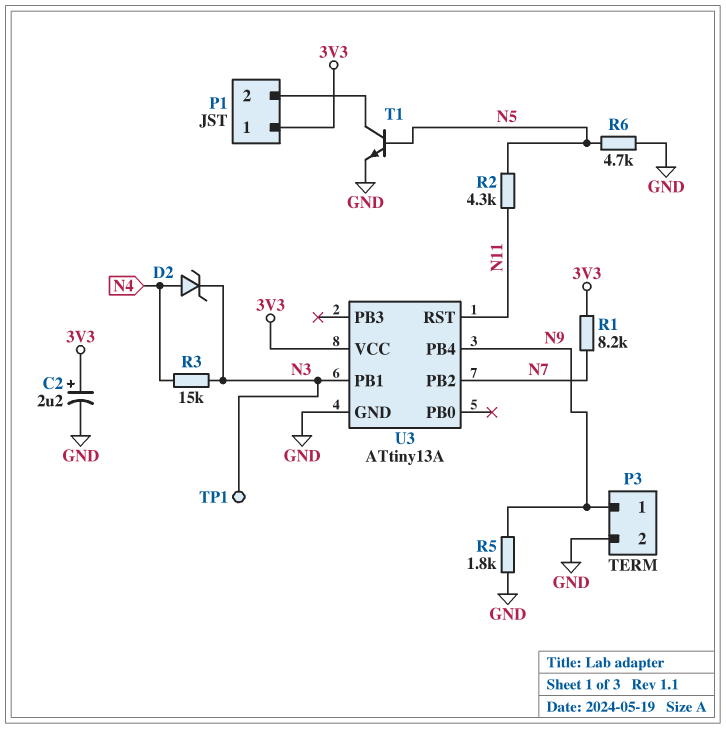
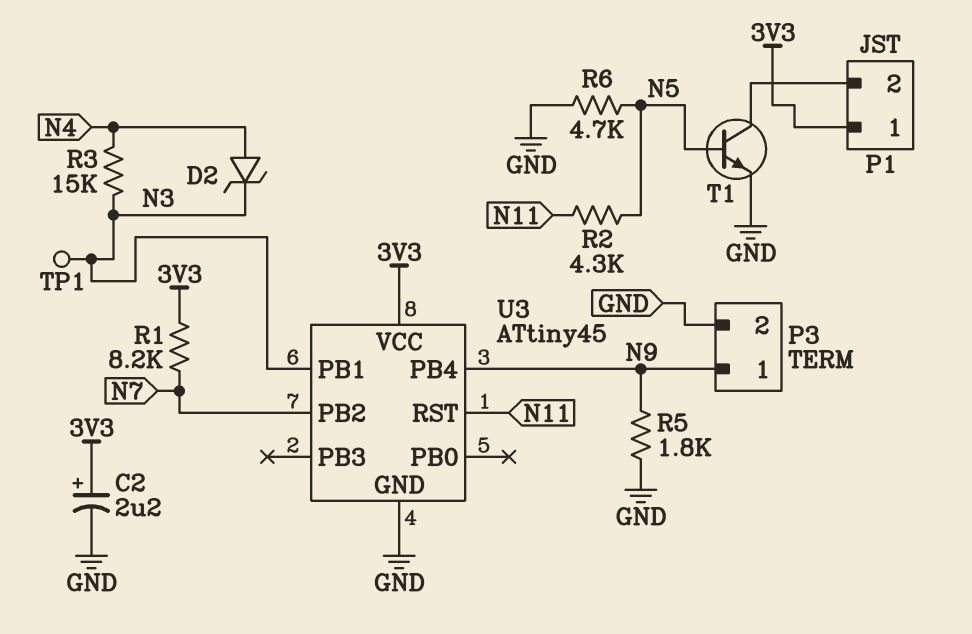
U3: ATtiny13A -> ATtiny45

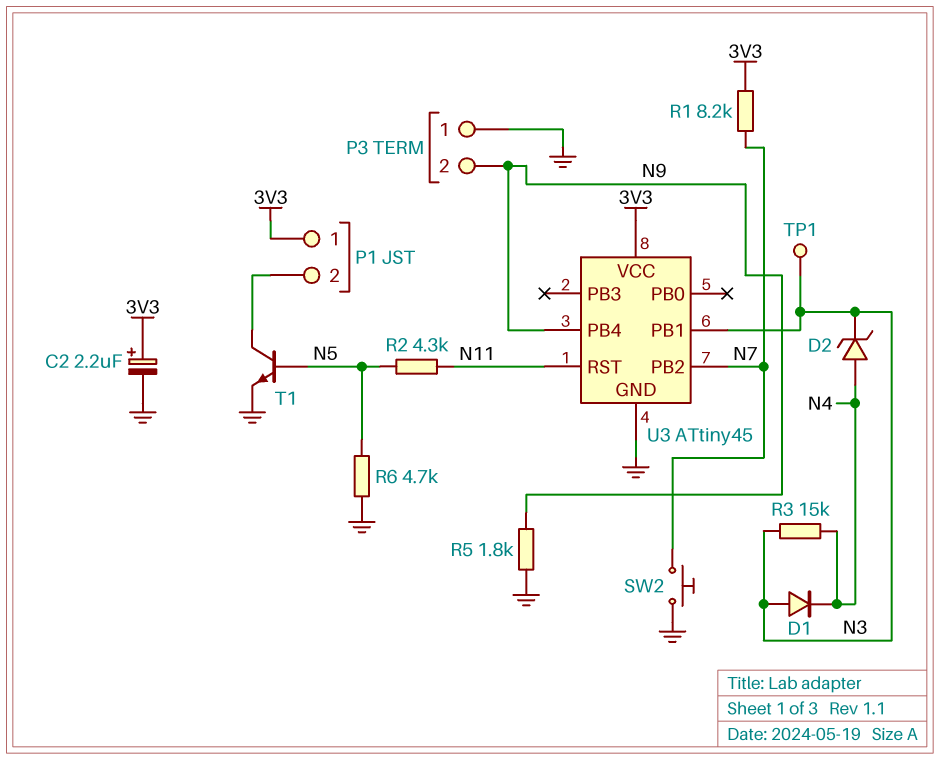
D1: none -> diode (A N3, K N4)
P3 pin 1: N9 -> GND
P3 pin 2: GND -> N9
SW2: none -> button (GND, N7)

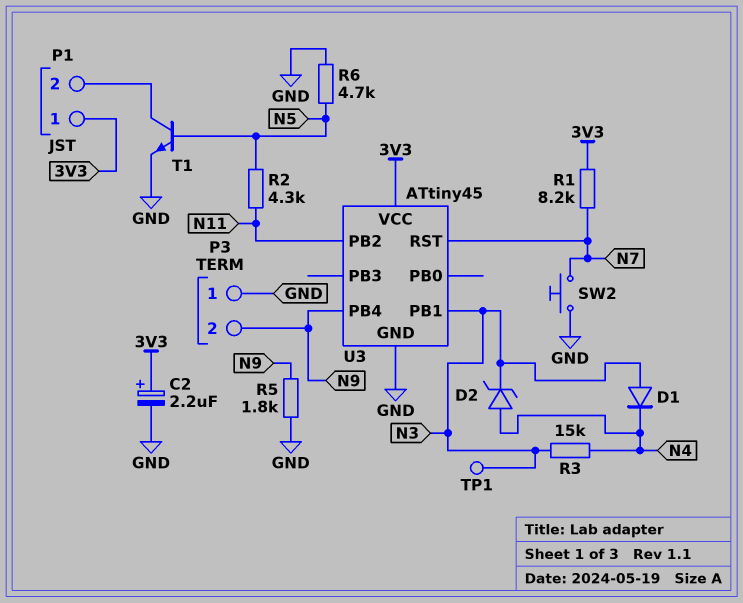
U3 pin PB2: N7 -> N11
U3 pin RST: N11 -> N7

